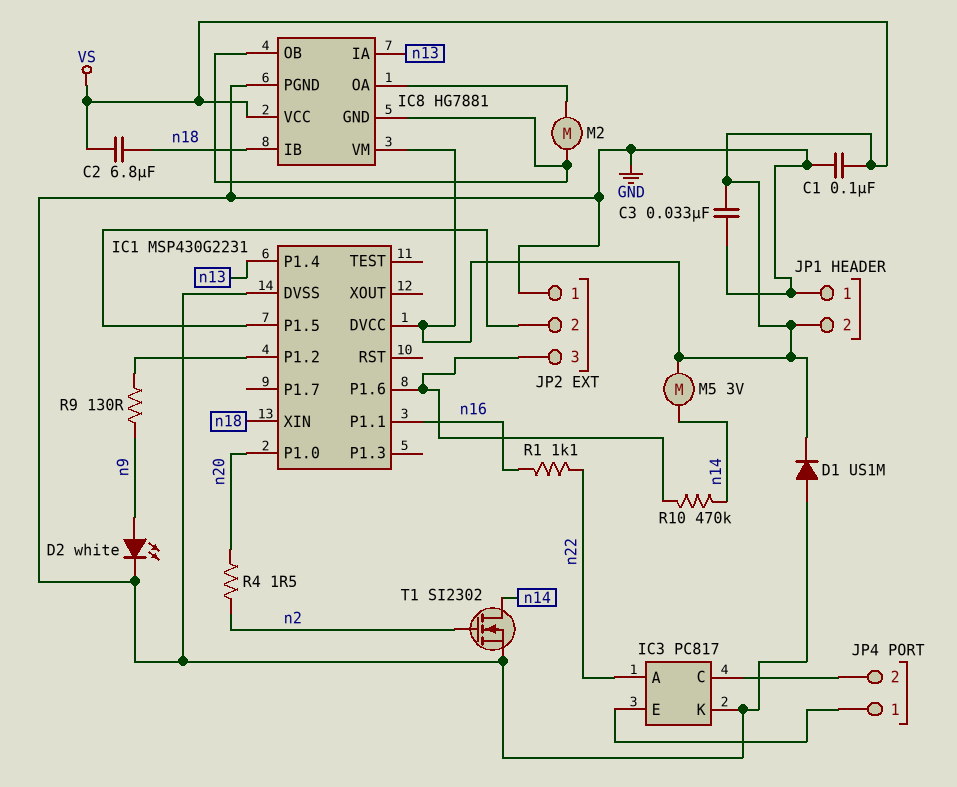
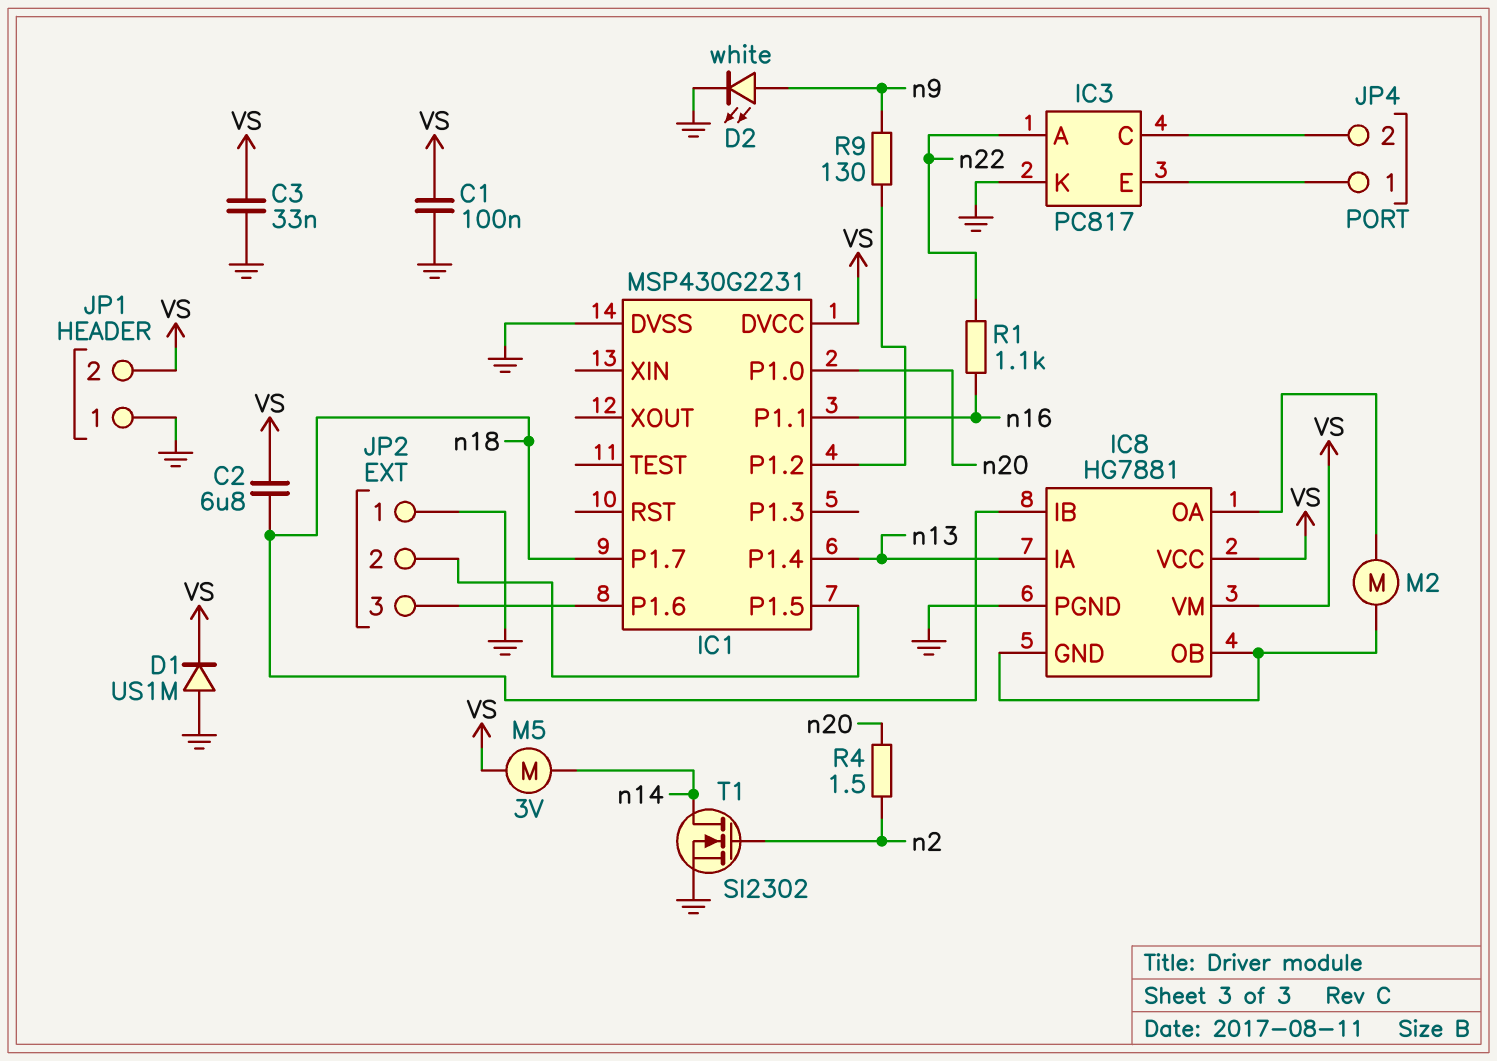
IC1 pin P1.7: none -> n18
IC1 pin XIN: n18 -> none
R10: 470k (IC1/P1.6, n14) -> none

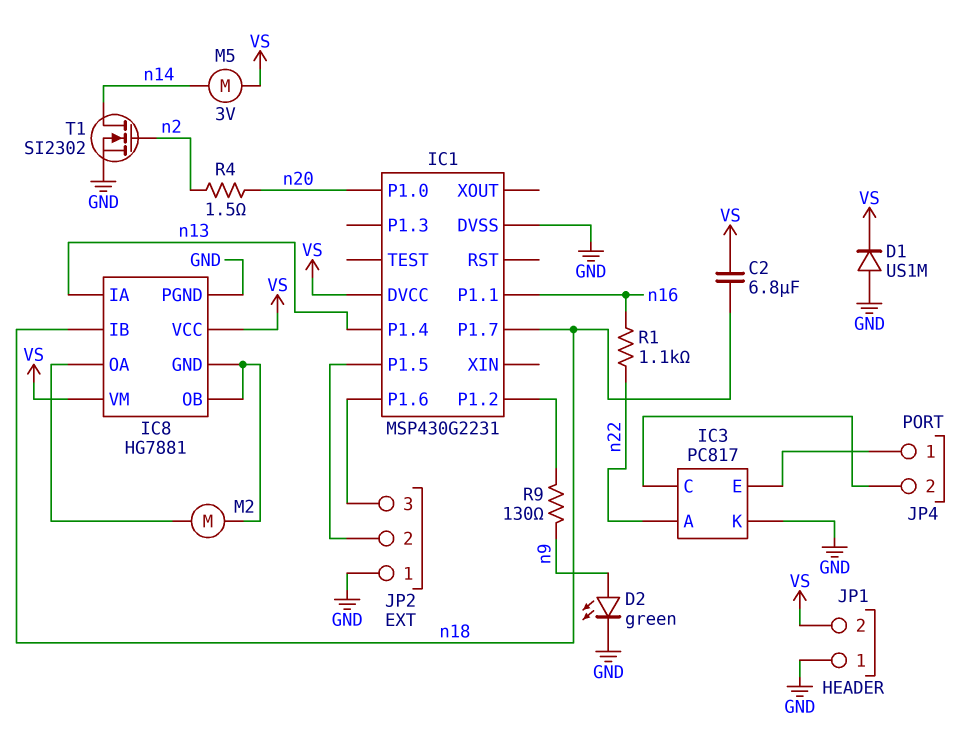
C1: 100nF (GND, VS) -> none
C3: 33nF (GND, VS) -> none
D2: LED white (A n9, K GND) -> LED green (A n9, K GND)

